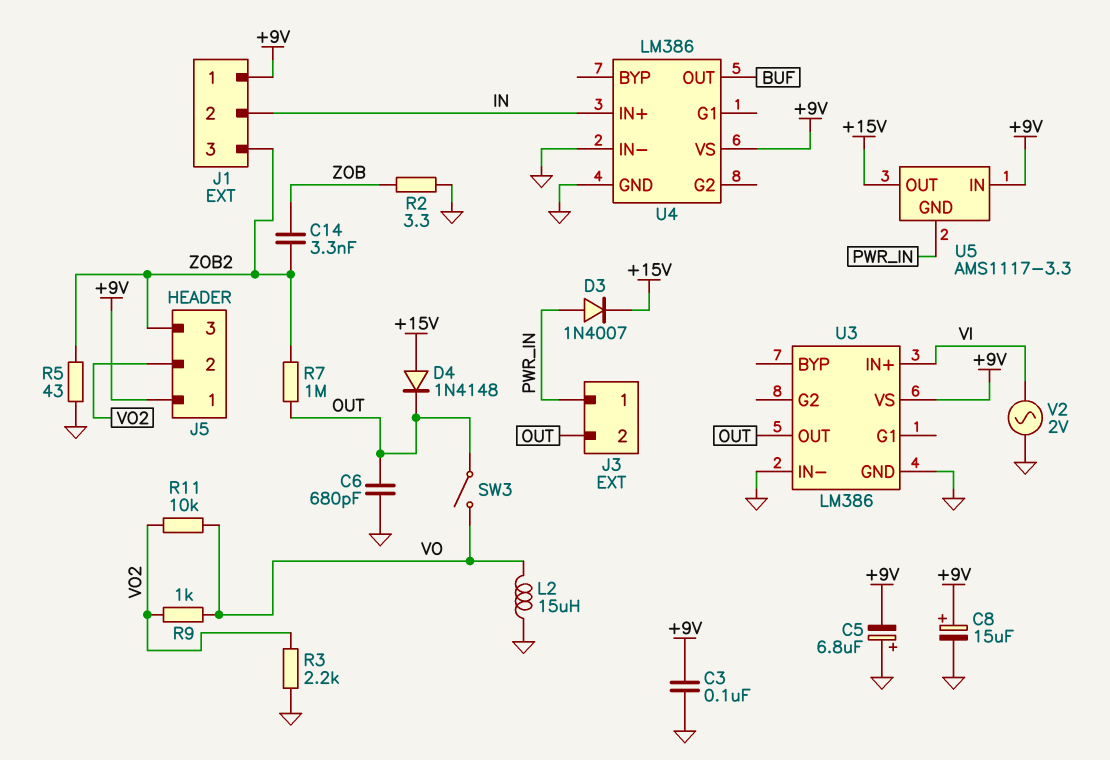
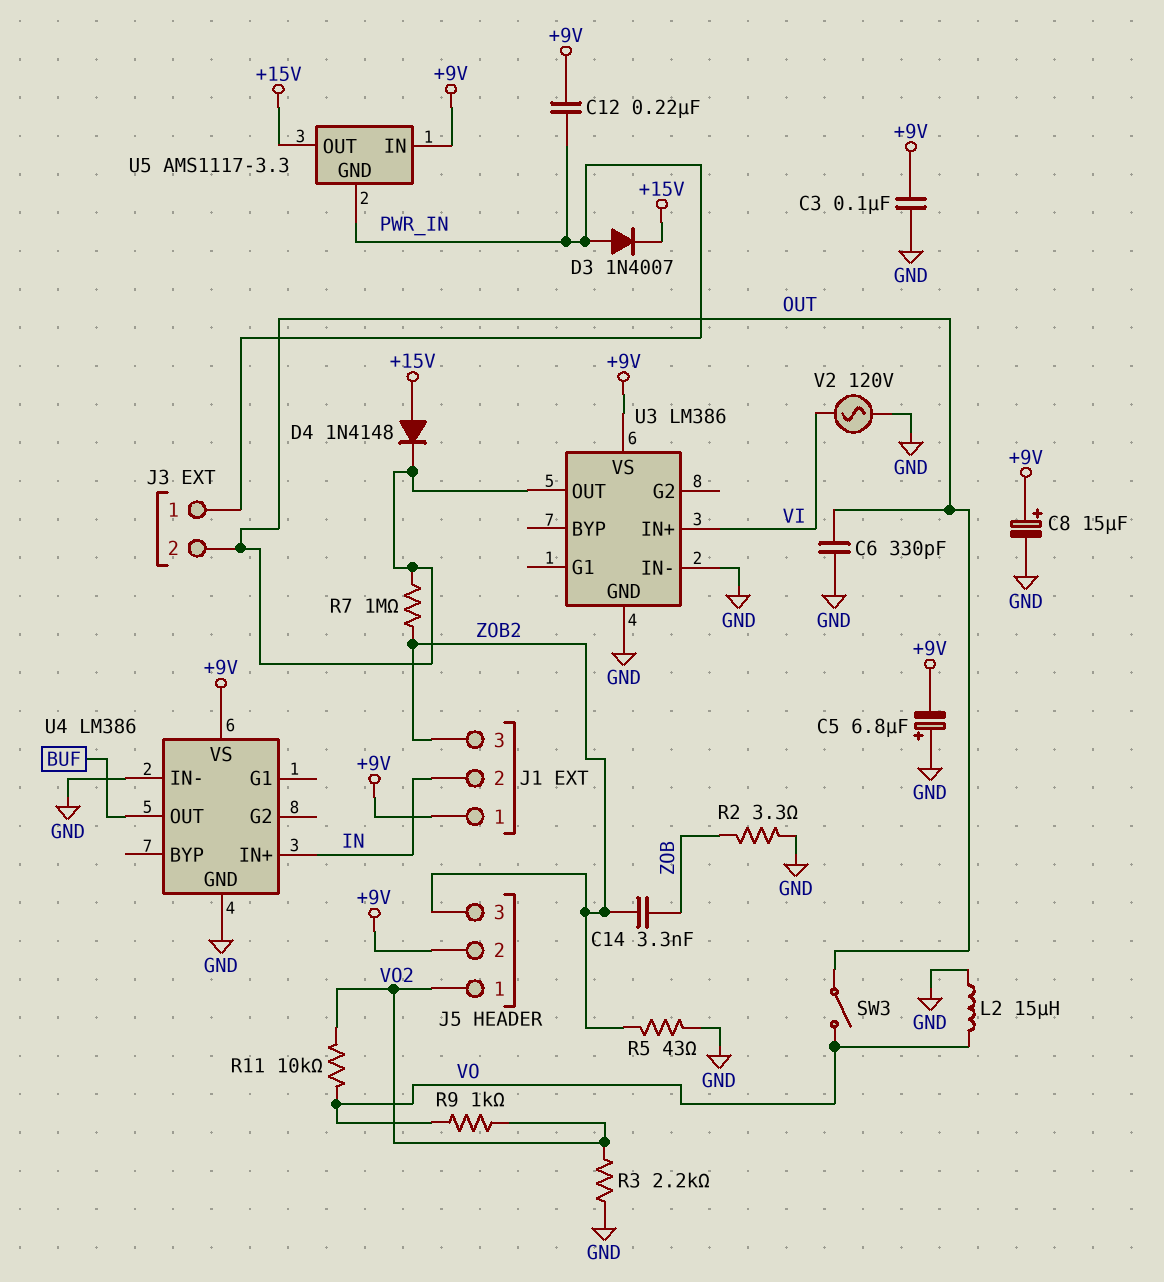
C6: 680pF (GND, OUT) -> 330pF (GND, OUT)
C12: none -> 220nF (+9V, PWR_IN)
J5 pin 1: +9V -> VO2
J5 pin 2: VO2 -> +9V
V2: AC 2V (GND, VI) -> AC 120V (GND, VI)

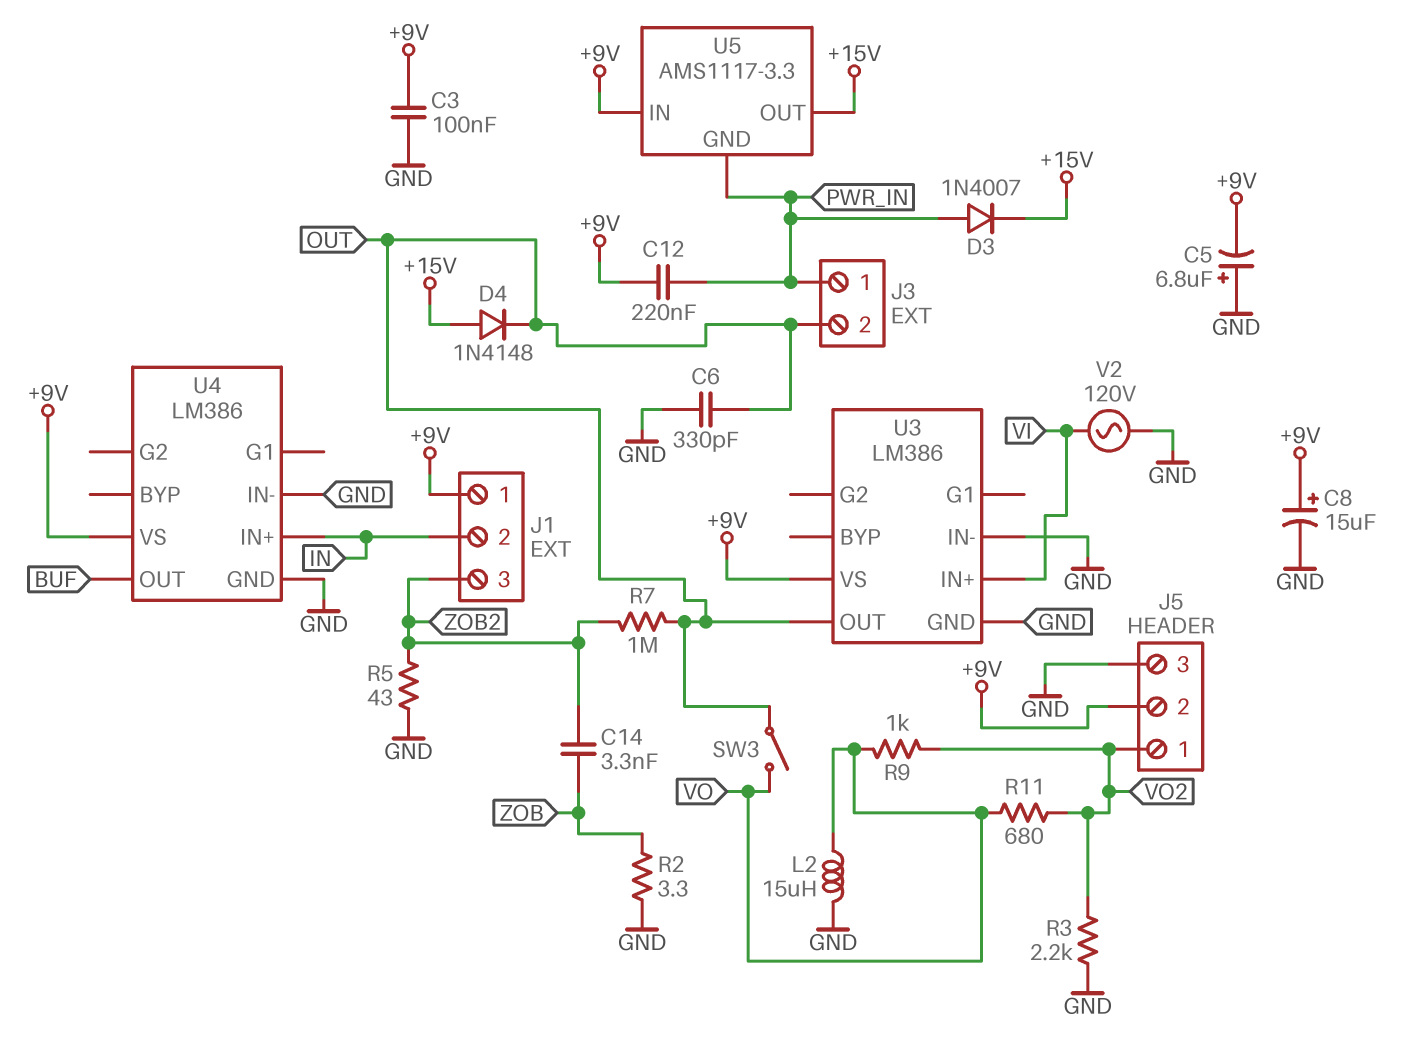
J5 pin 3: ZOB2 -> GND
R11: 10k (VO, VO2) -> 680 (VO, VO2)

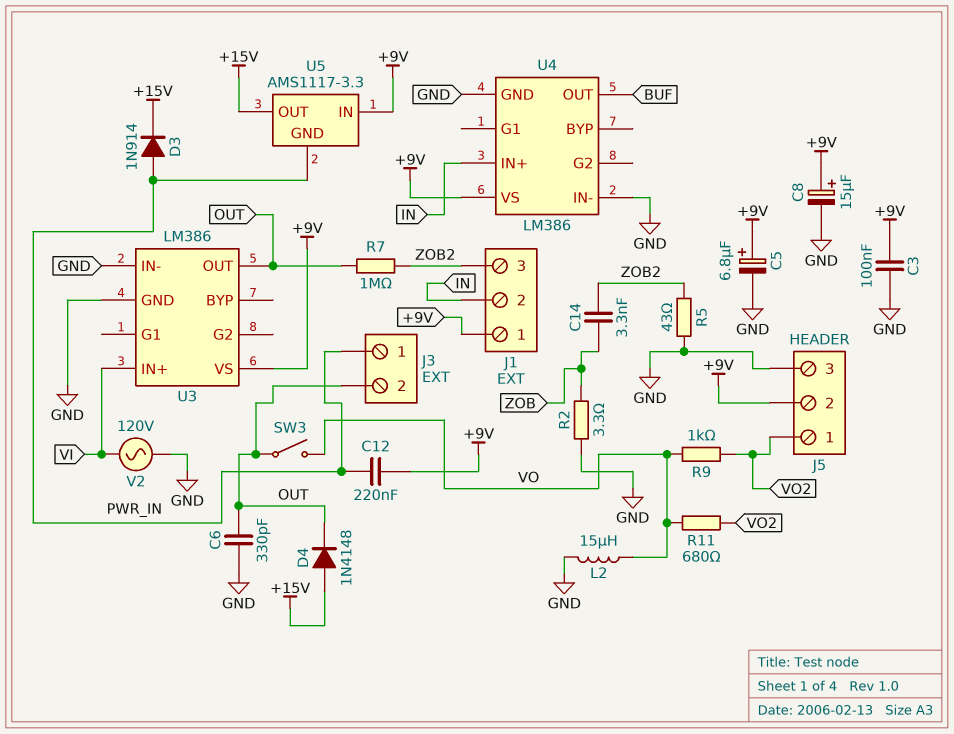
C5: 6.8uF (plus GND, minus +9V) -> 6.8uF (plus +9V, minus GND)
D3: diode 1N4007 (A PWR_IN, K +15V) -> diode 1N914 (A PWR_IN, K +15V)
R3: 2.2k (GND, VO2) -> none

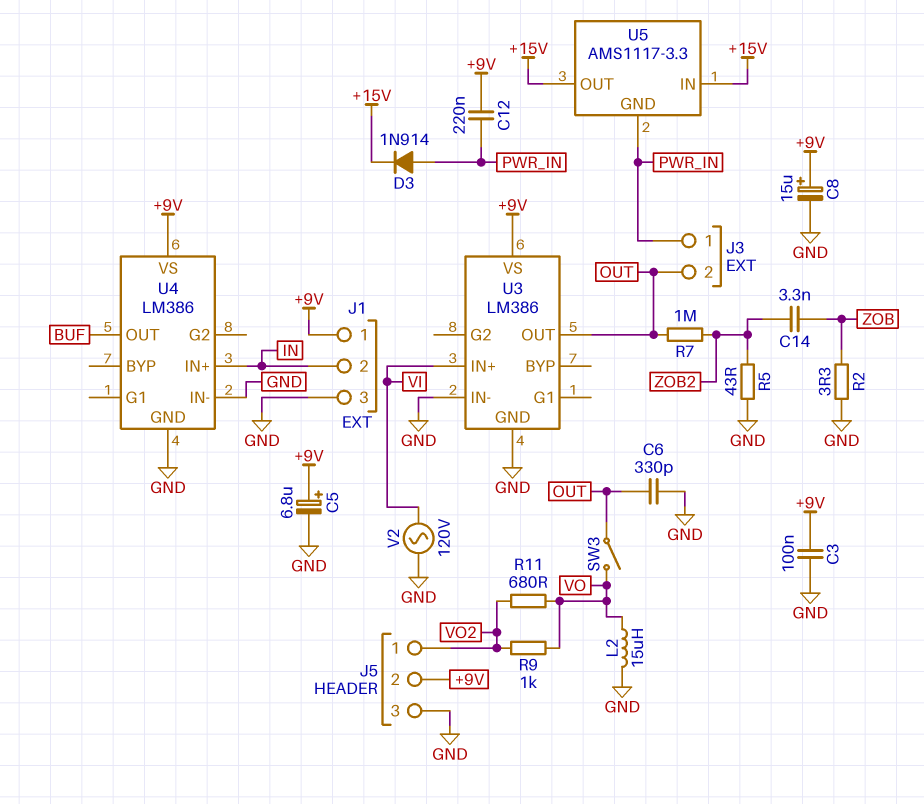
D4: diode 1N4148 (A +15V, K OUT) -> none
J1 pin 3: ZOB2 -> GND
U5 pin IN: +9V -> +15V

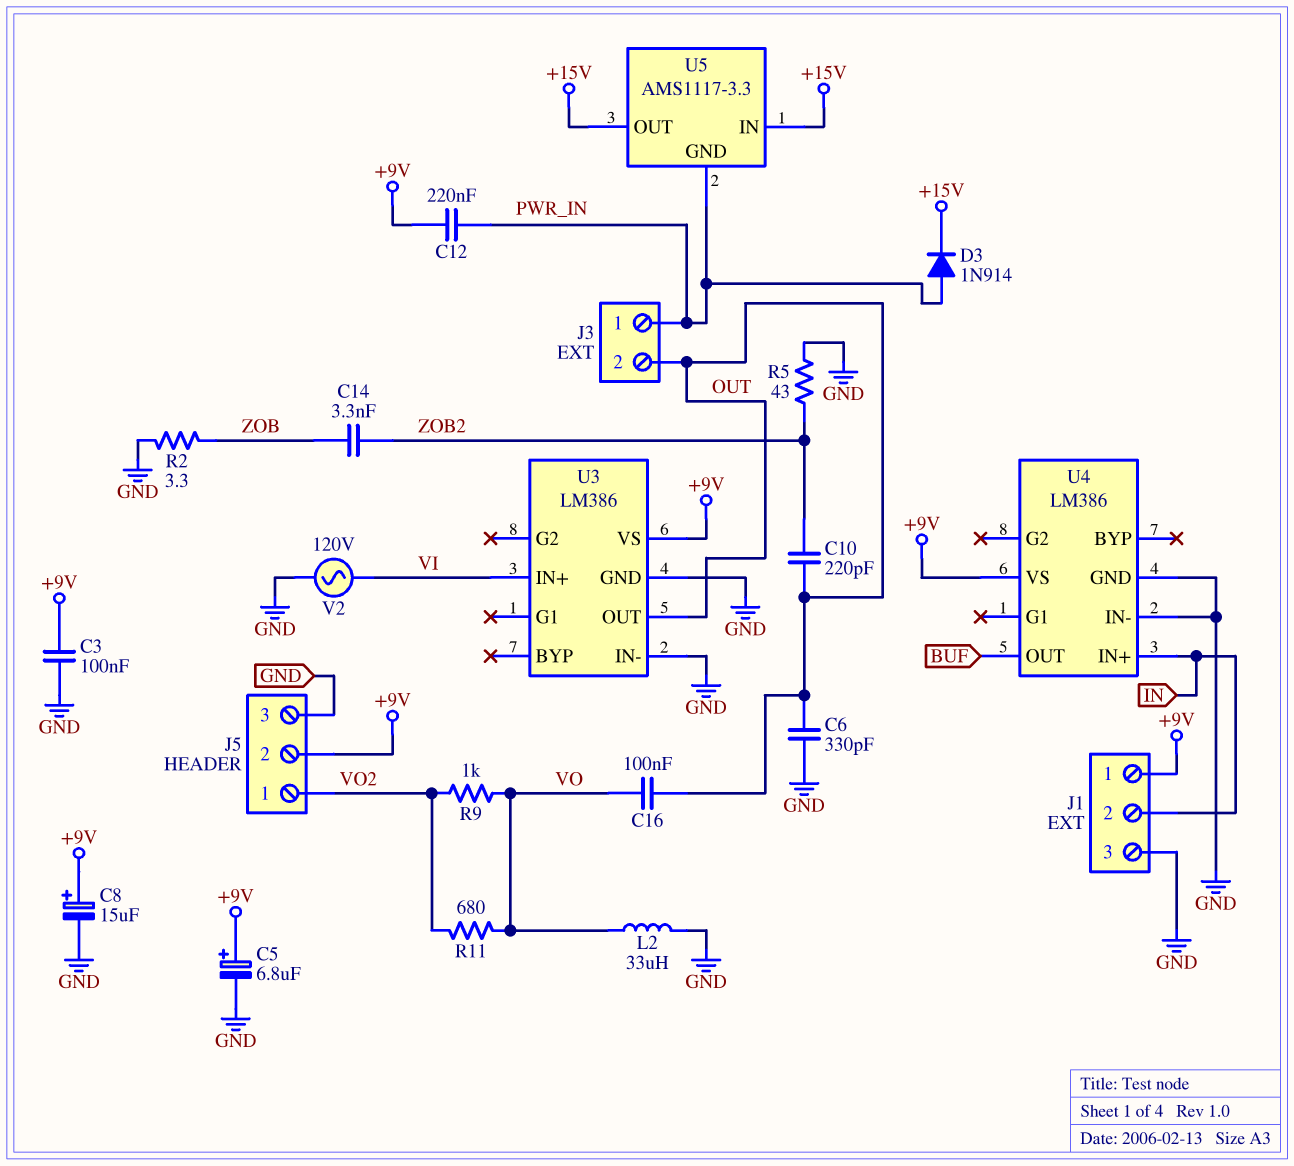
C10: none -> 220pF (OUT, ZOB2)
C16: none -> 100nF (OUT, VO)
L2: 15uH (GND, VO) -> 33uH (GND, VO)
R7: 1M (OUT, ZOB2) -> none
SW3: switch (OUT, VO) -> none

